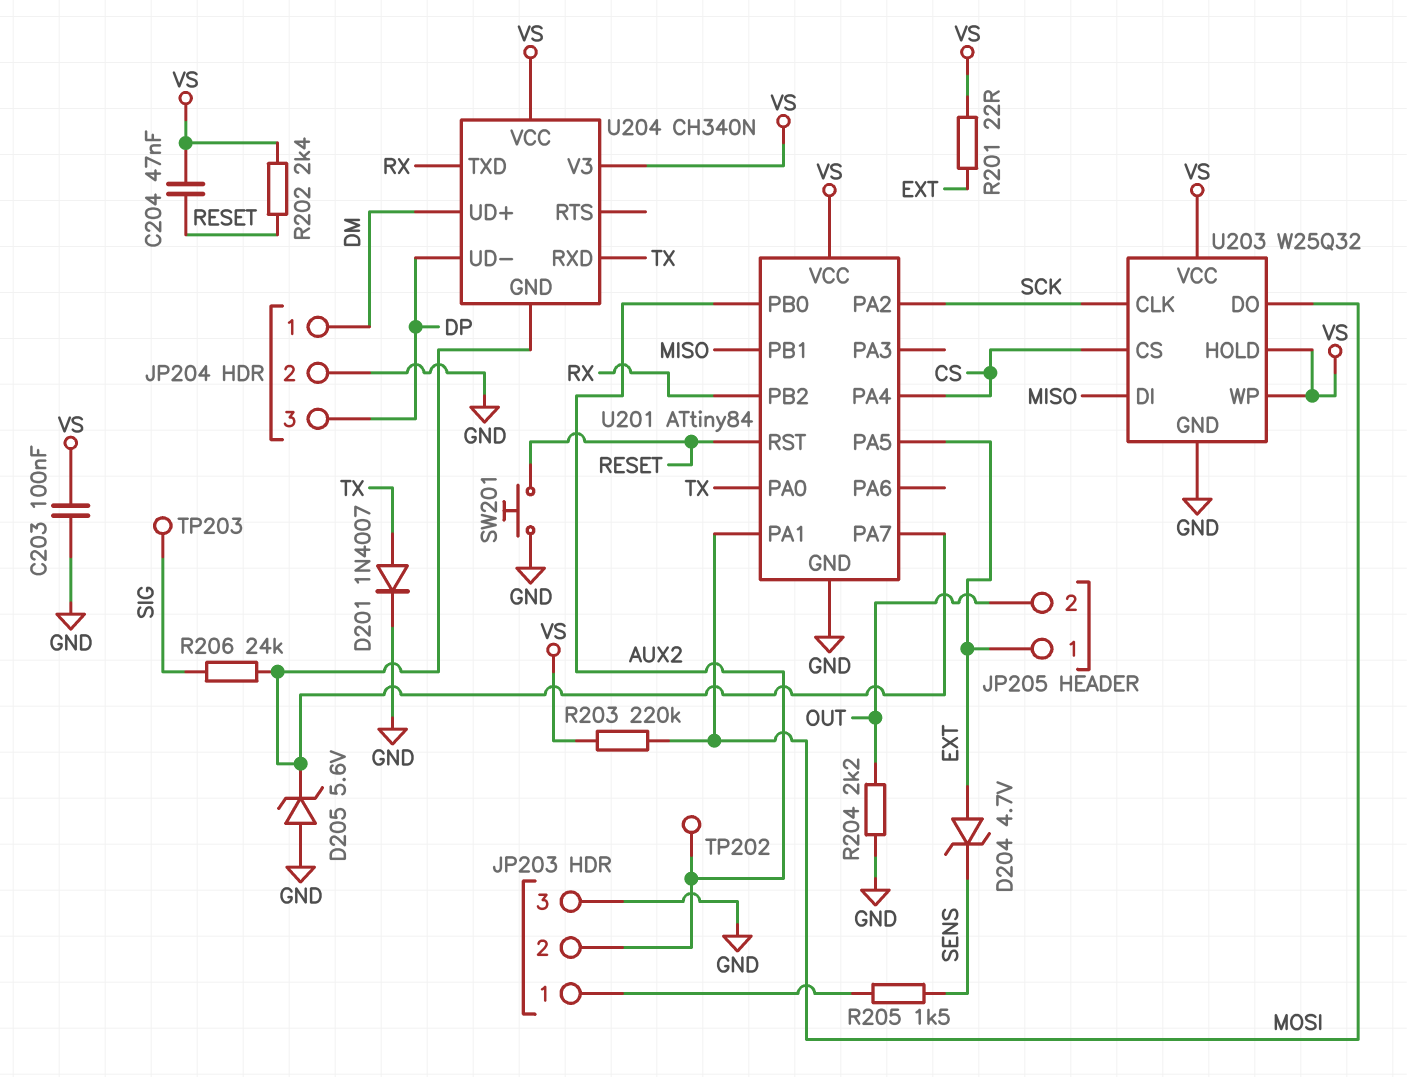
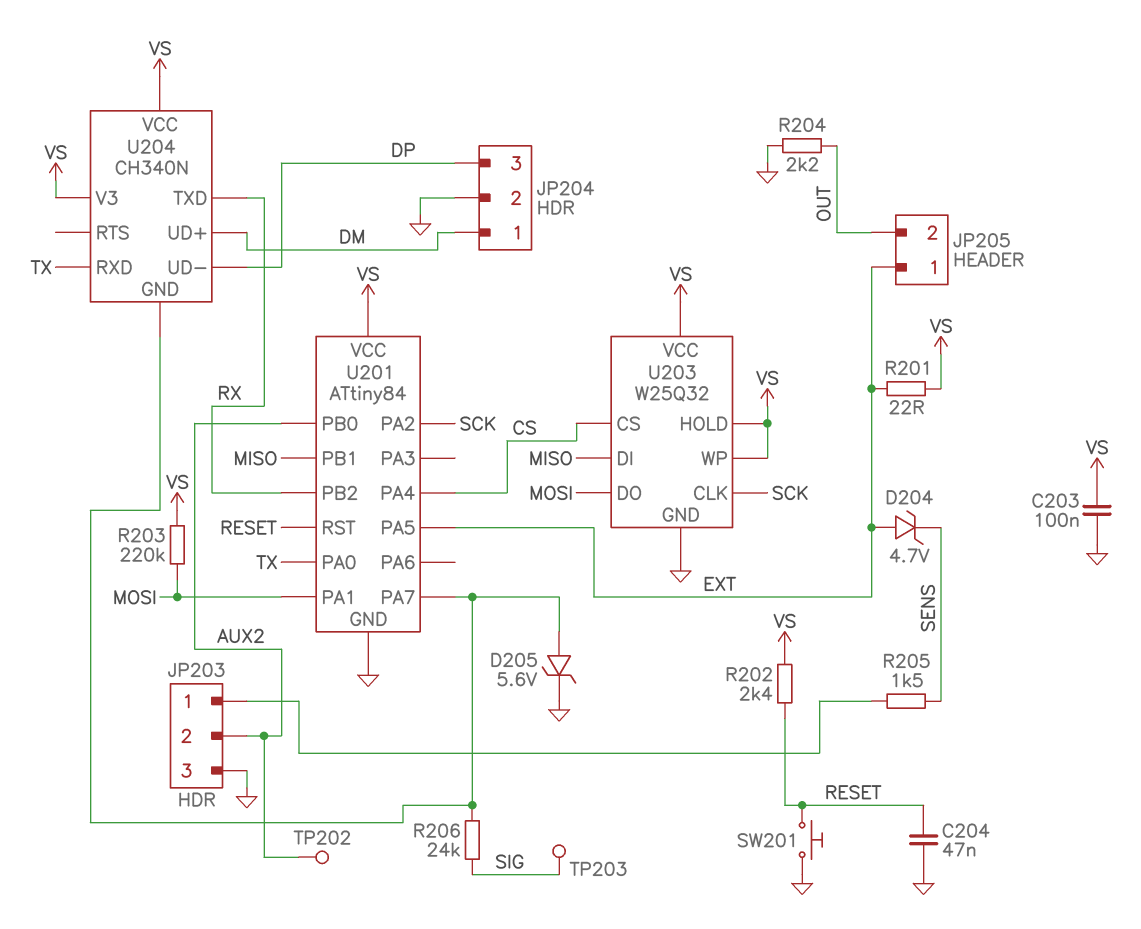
C204: 47nF (RESET, VS) -> 47nF (GND, RESET)
D201: diode 1N4007 (A TX, K GND) -> none
D205: zener 5.6V (A GND, K U201/PA7) -> zener 5.6V (A U201/PA7, K GND)

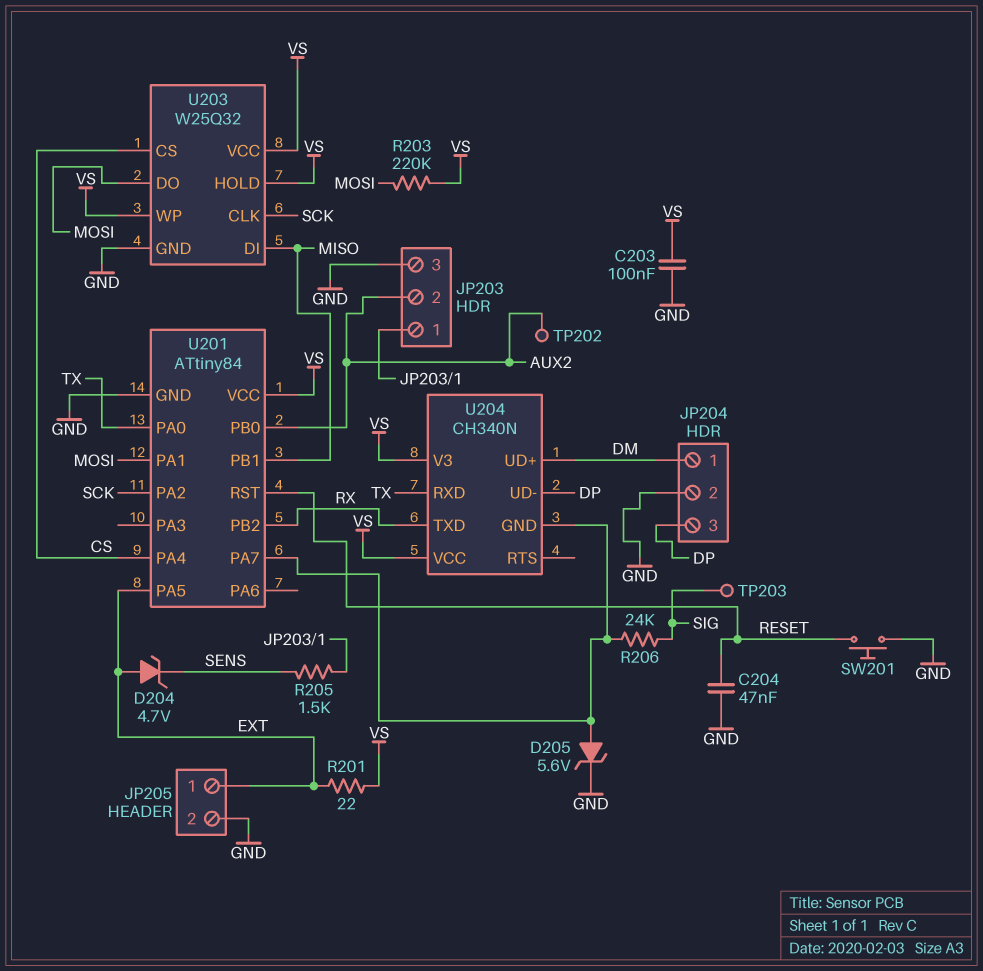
JP205 pin 2: OUT -> GND
R202: 2.4k (RESET, VS) -> none
R204: 2.2k (GND, OUT) -> none

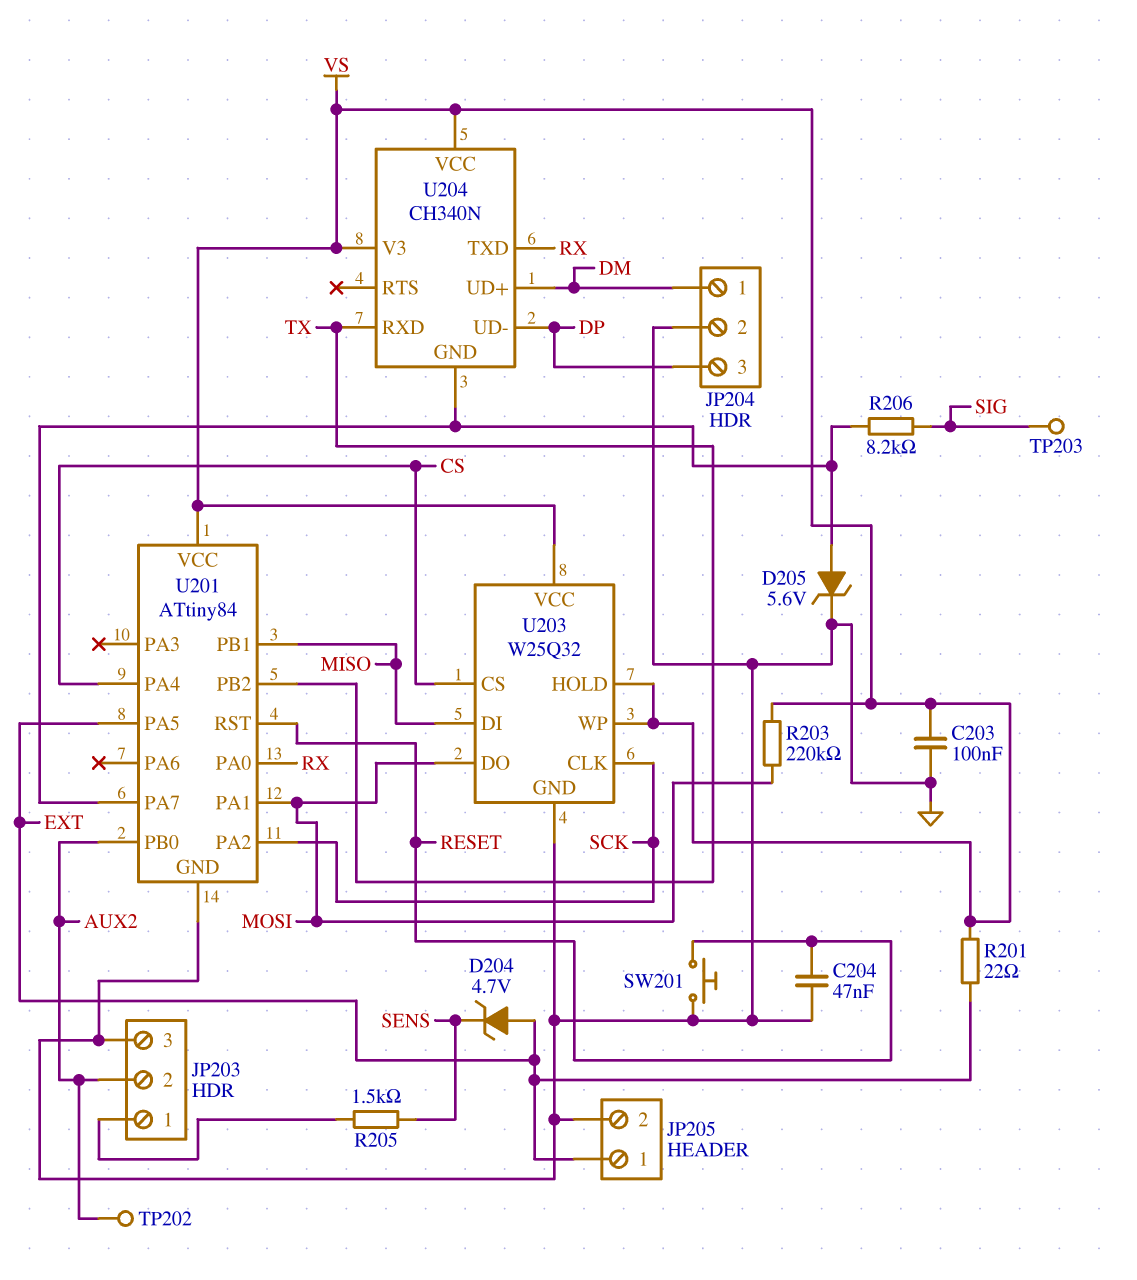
R206: 24k (SIG, U201/PA7) -> 8.2k (SIG, U201/PA7)
U201 pin PA0: TX -> RX
U201 pin PB2: RX -> TX

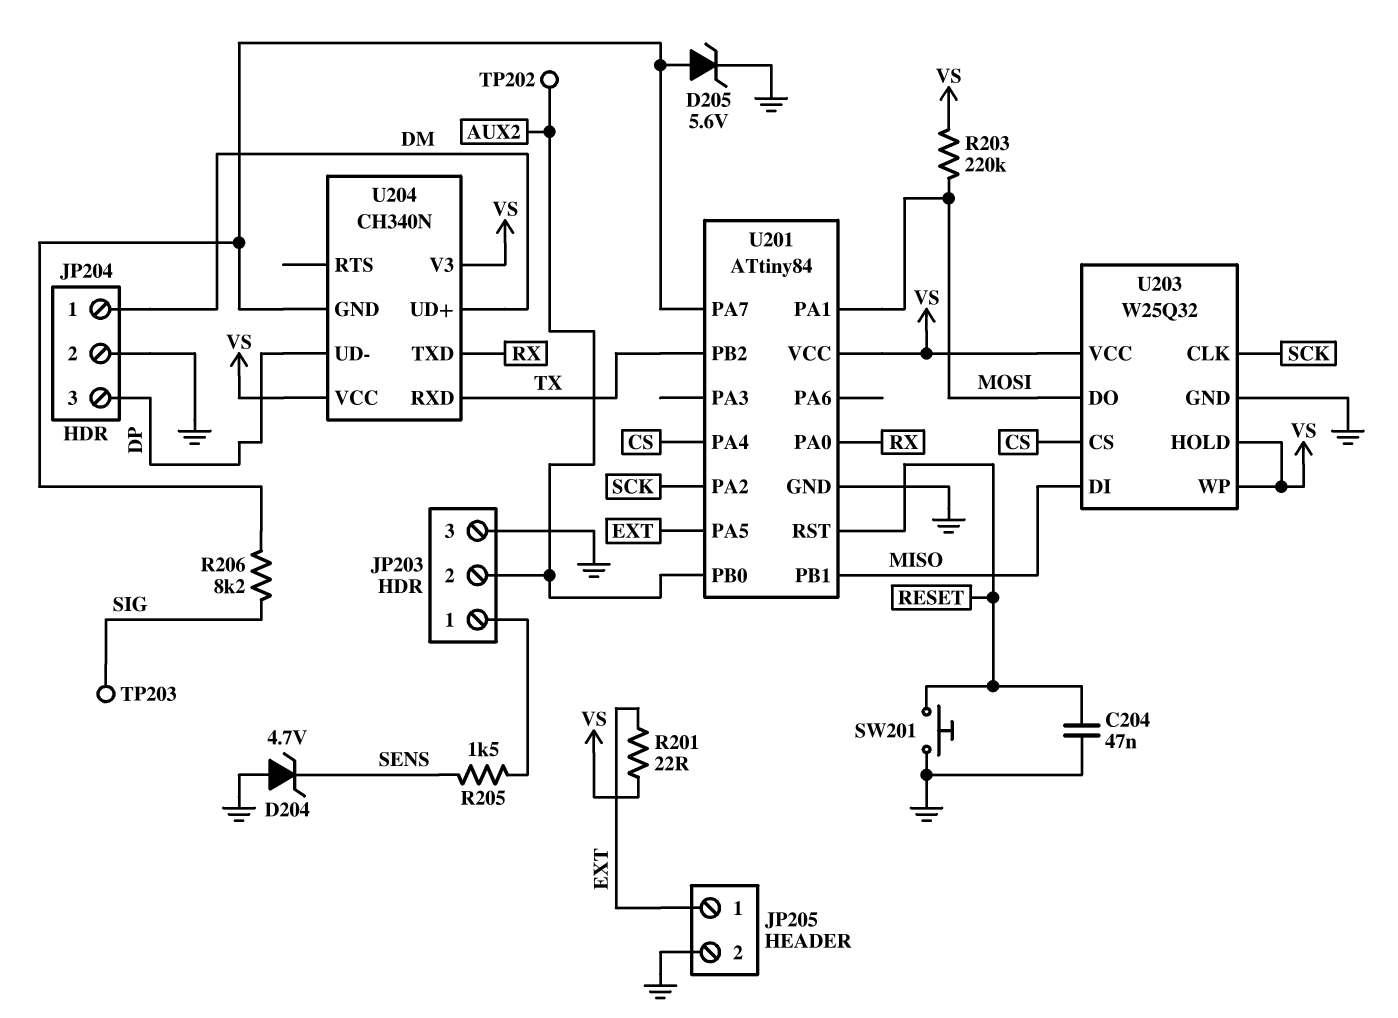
C203: 100nF (GND, VS) -> none
D204: zener 4.7V (A EXT, K SENS) -> zener 4.7V (A GND, K SENS)

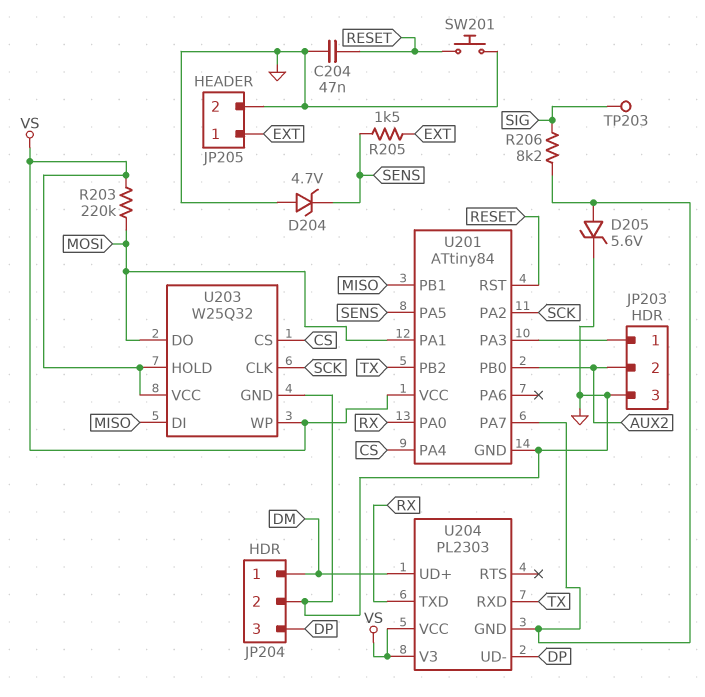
R201: 22 (EXT, VS) -> none
R205: 1.5k (JP203/1, SENS) -> 1.5k (EXT, SENS)
TP202: test point (AUX2) -> none
U201 pin PA3: none -> JP203/1
U201 pin PA5: EXT -> SENS
U204: CH340N -> PL2303

